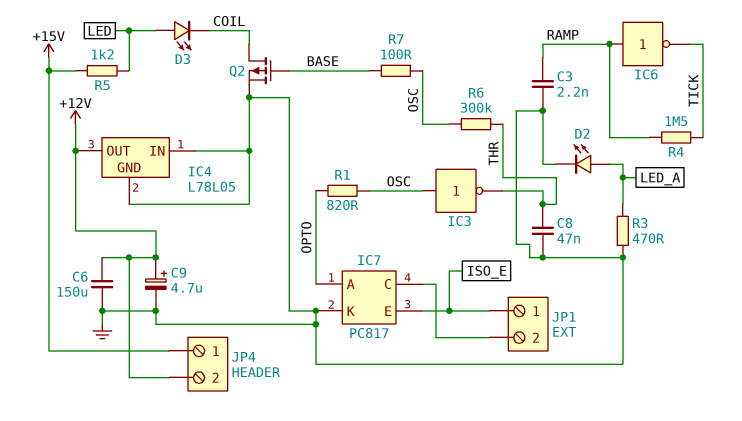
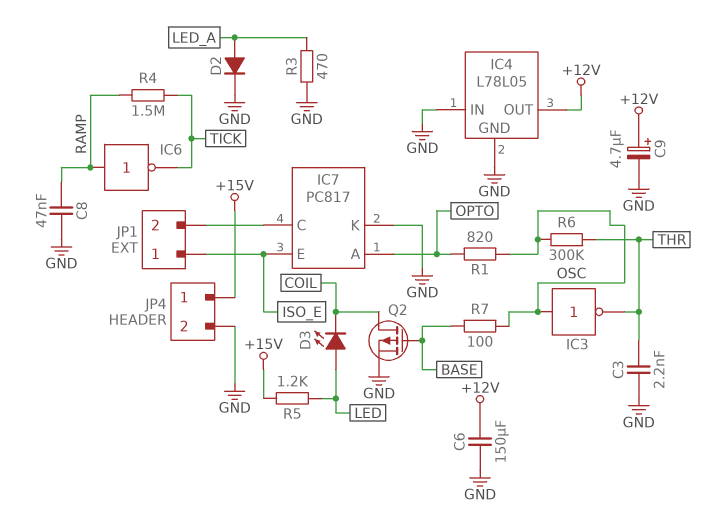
C3: 2.2nF (GND, RAMP) -> 2.2nF (GND, THR)
C8: 47nF (GND, THR) -> 47nF (GND, RAMP)
D2: LED (A LED_A, K GND) -> diode (A LED_A, K GND)
JP4 pin 2: +12V -> GND

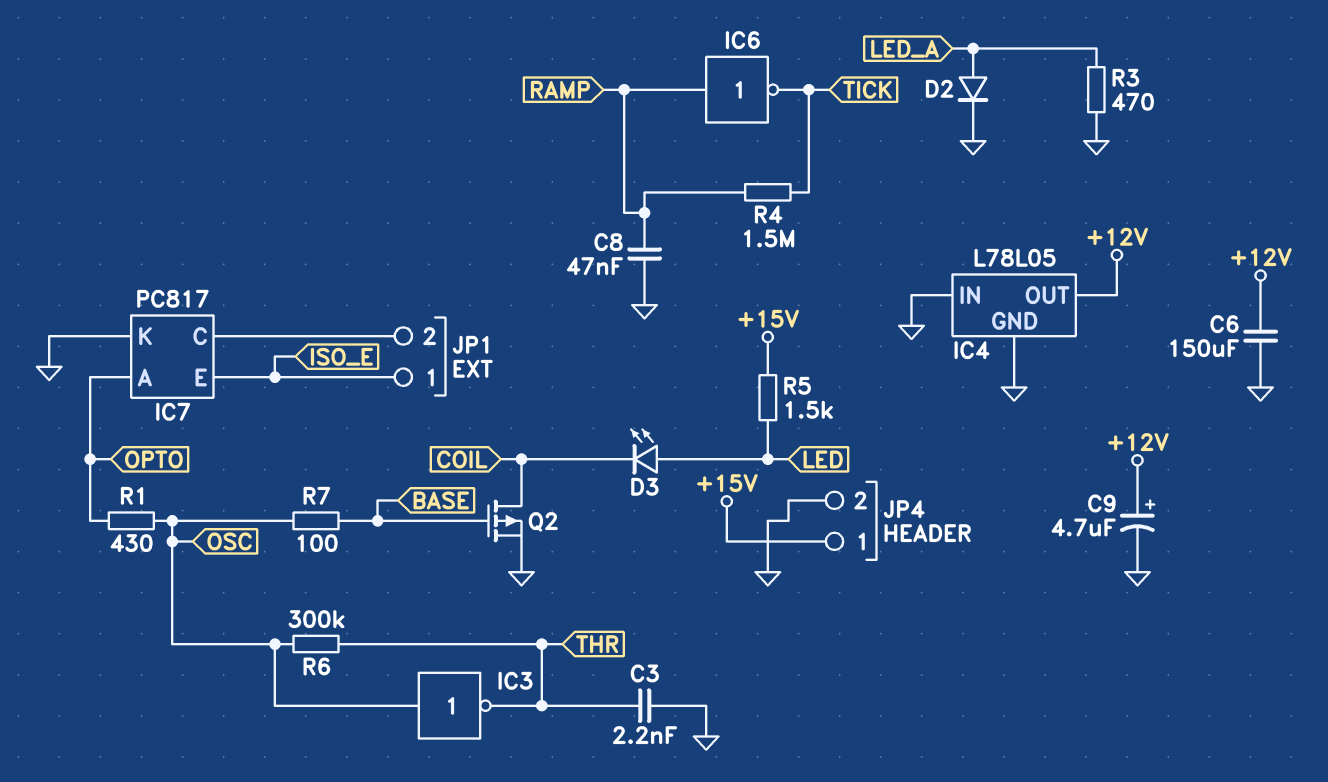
R1: 820 (OPTO, OSC) -> 430 (OPTO, OSC)
R5: 1.2k (+15V, LED) -> 1.5k (+15V, LED)

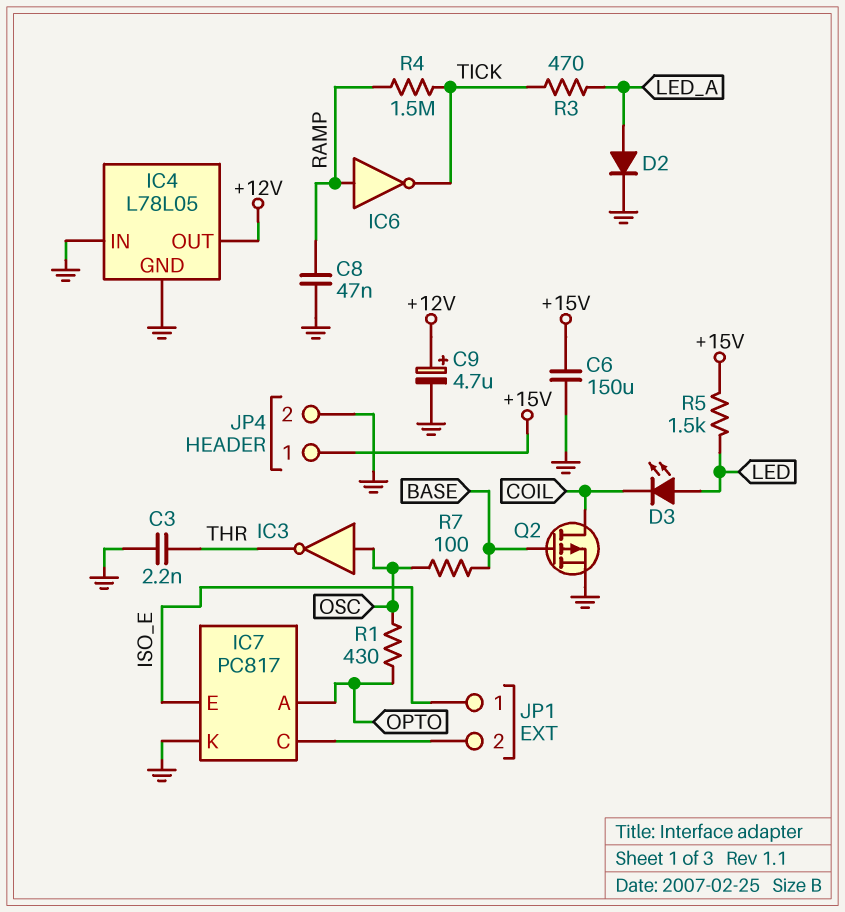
C6: 150uF (+12V, GND) -> 150uF (+15V, GND)
R3: 470 (GND, LED_A) -> 470 (LED_A, TICK)
R6: 300k (OSC, THR) -> none

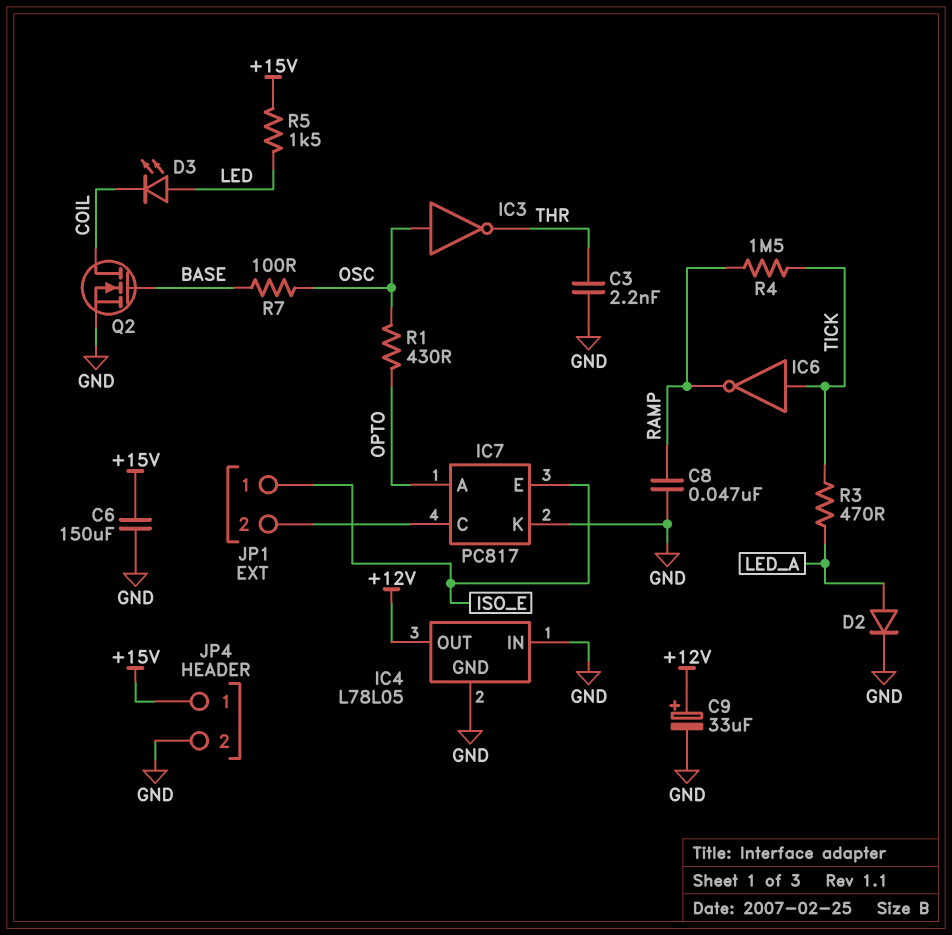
C9: 4.7uF (plus +12V, minus GND) -> 33uF (plus +12V, minus GND)
IC6: NOT (in RAMP, out TICK) -> NOT (in TICK, out RAMP)
Q2: PMOS (G BASE, D COIL, S GND) -> NMOS (G BASE, D COIL, S GND)

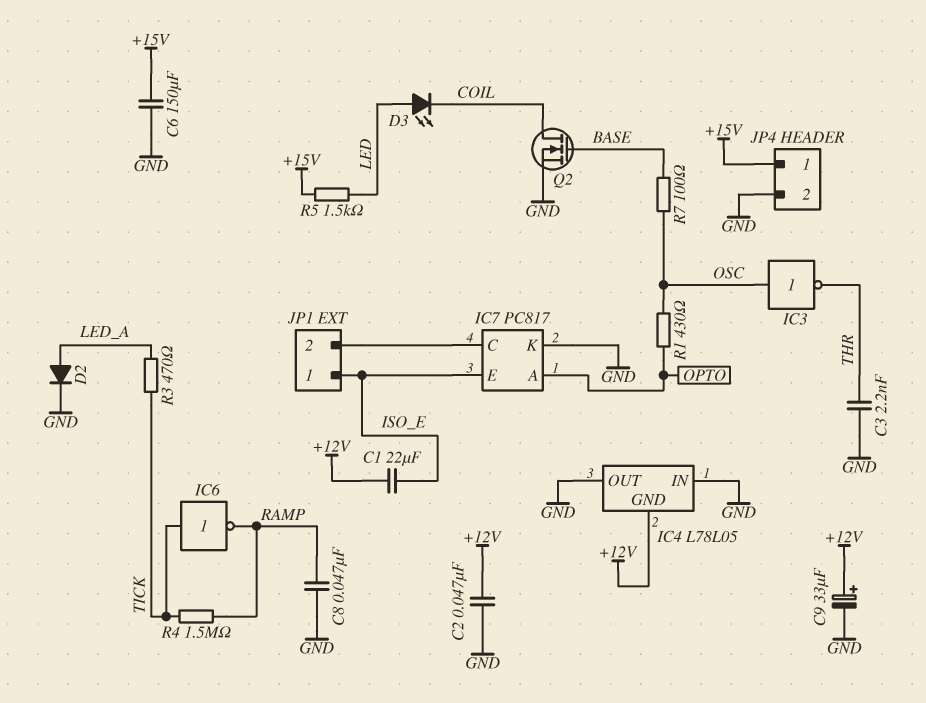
C1: none -> 22uF (+12V, ISO_E)
C2: none -> 47nF (+12V, GND)
IC4 pin GND: GND -> +12V
IC4 pin OUT: +12V -> GND

